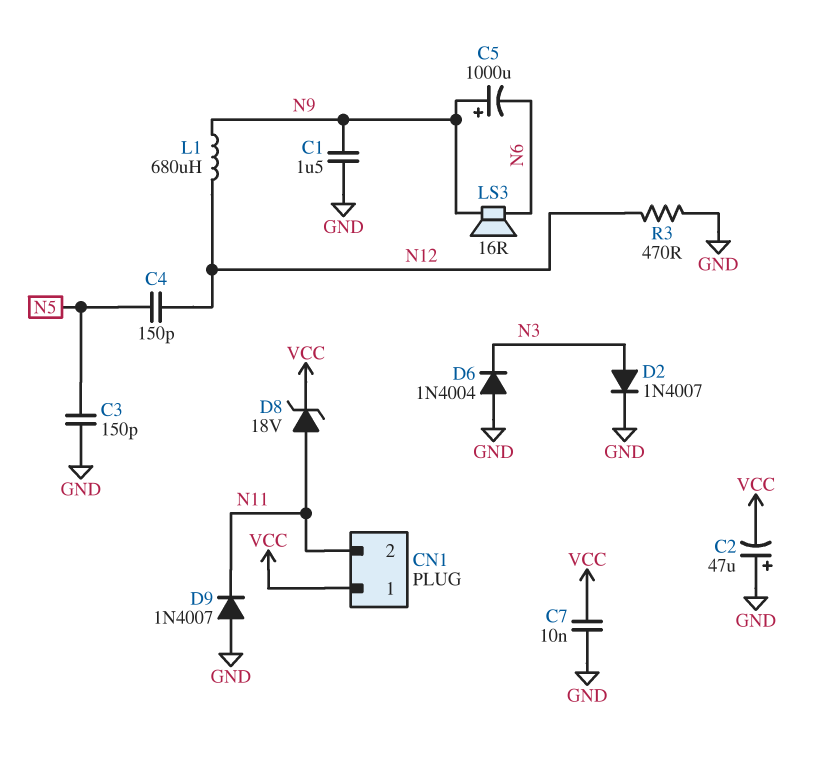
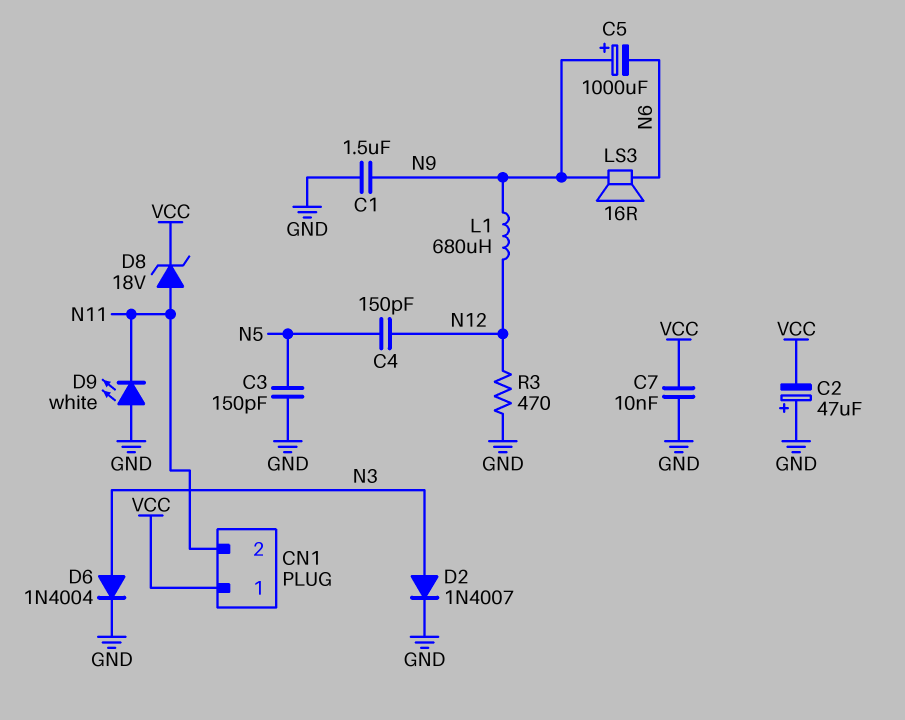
D6: diode 1N4004 (A GND, K N3) -> diode 1N4004 (A N3, K GND)
D9: diode 1N4007 (A GND, K N11) -> LED white (A GND, K N11)

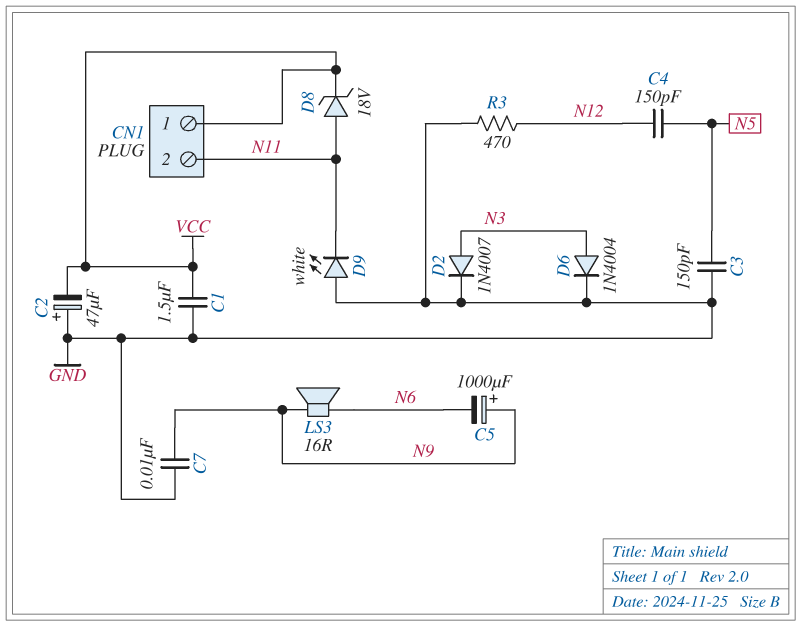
C1: 1.5uF (GND, N9) -> 1.5uF (GND, VCC)
C7: 10nF (GND, VCC) -> 10nF (GND, N9)
L1: 680uH (N9, N12) -> none

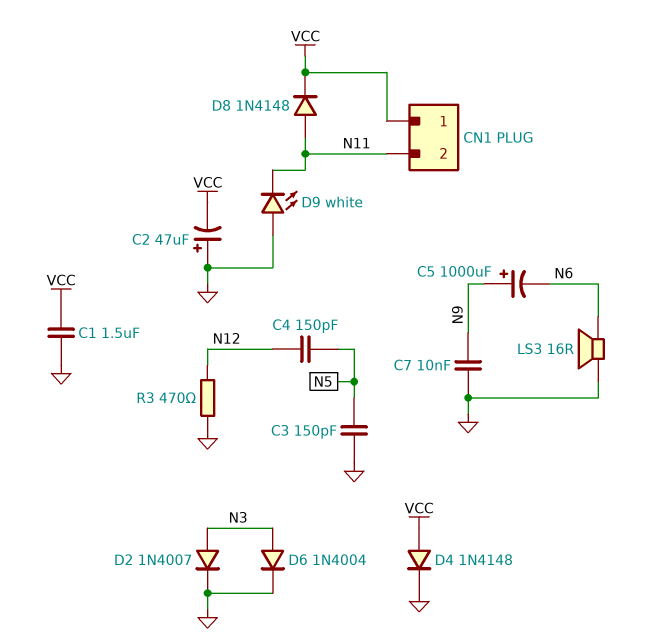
D4: none -> diode 1N4148 (A VCC, K GND)
D8: zener 18V (A N11, K VCC) -> diode 1N4148 (A N11, K VCC)
LS3: speaker 16R (N6, N9) -> speaker 16R (GND, N6)

